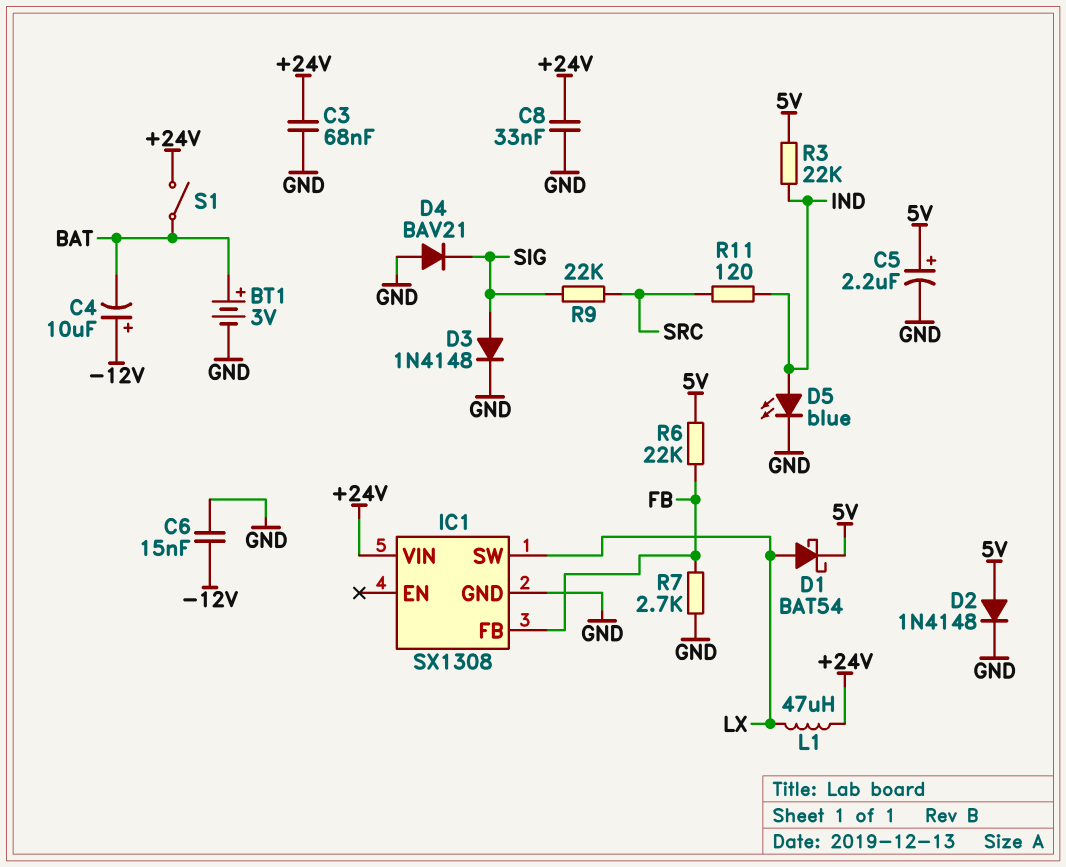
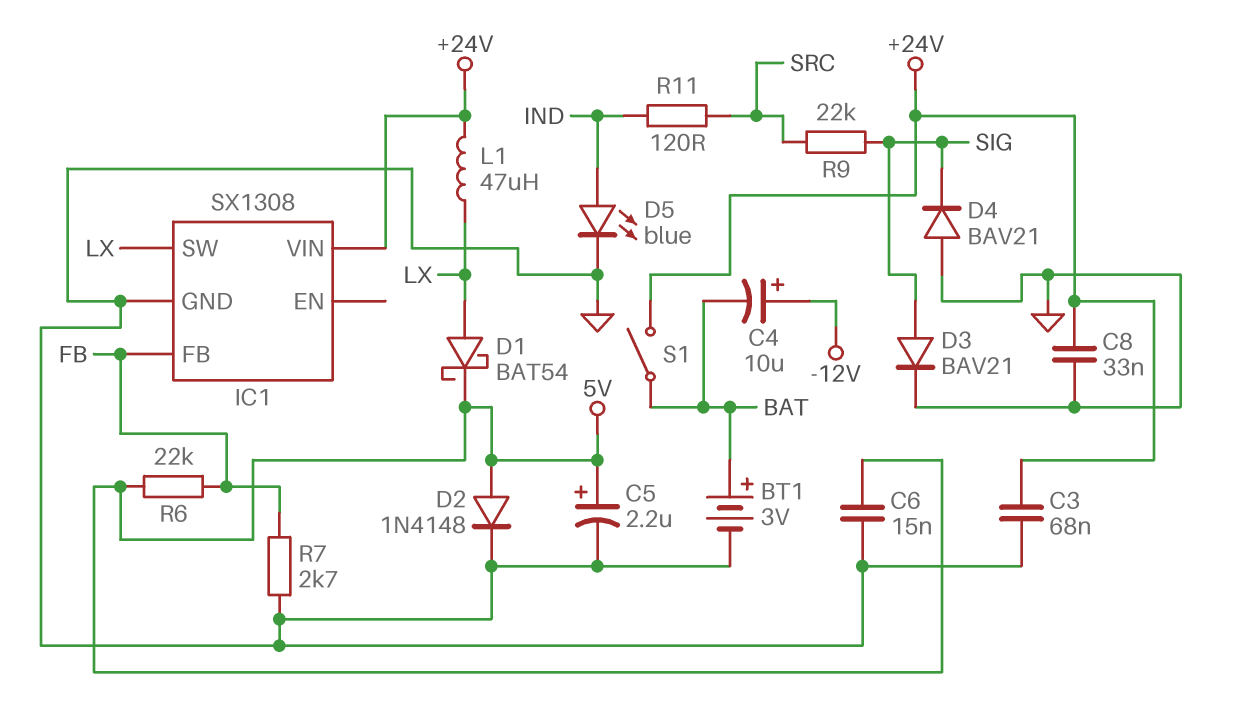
C6: 15nF (-12V, GND) -> 15nF (5V, GND)
D3: diode 1N4148 (A SIG, K GND) -> diode BAV21 (A SIG, K GND)
R3: 22k (5V, IND) -> none

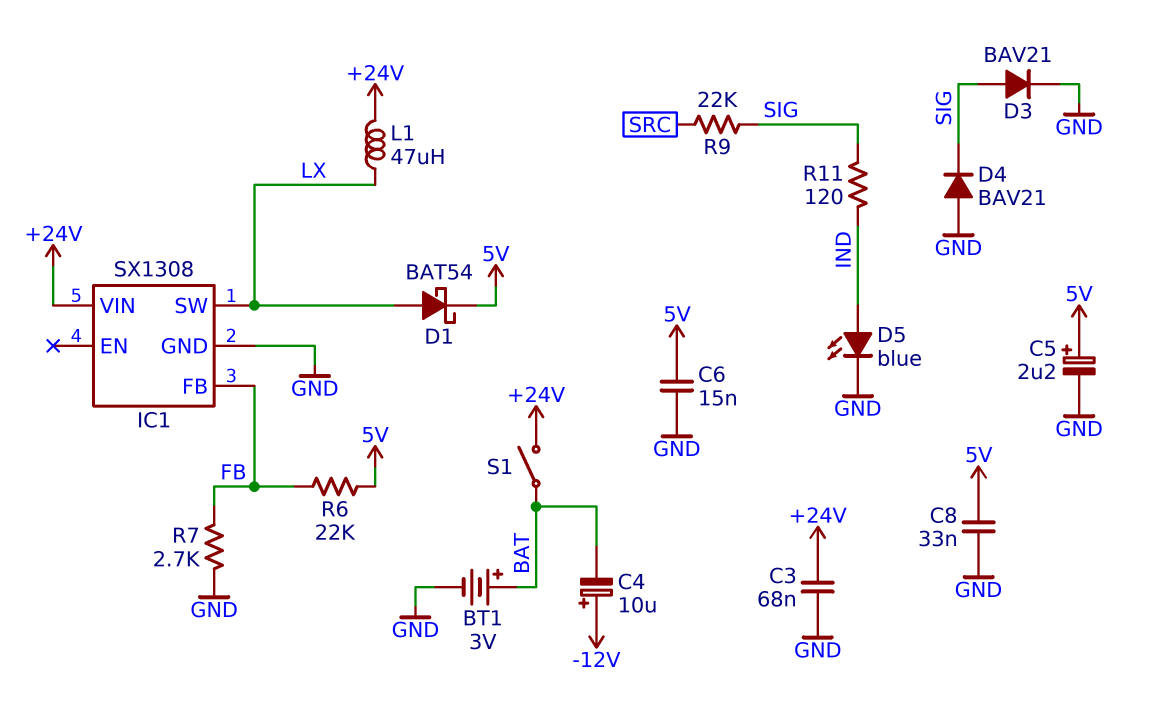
C8: 33nF (+24V, GND) -> 33nF (5V, GND)
D2: diode 1N4148 (A 5V, K GND) -> none
R11: 120 (IND, SRC) -> 120 (IND, SIG)

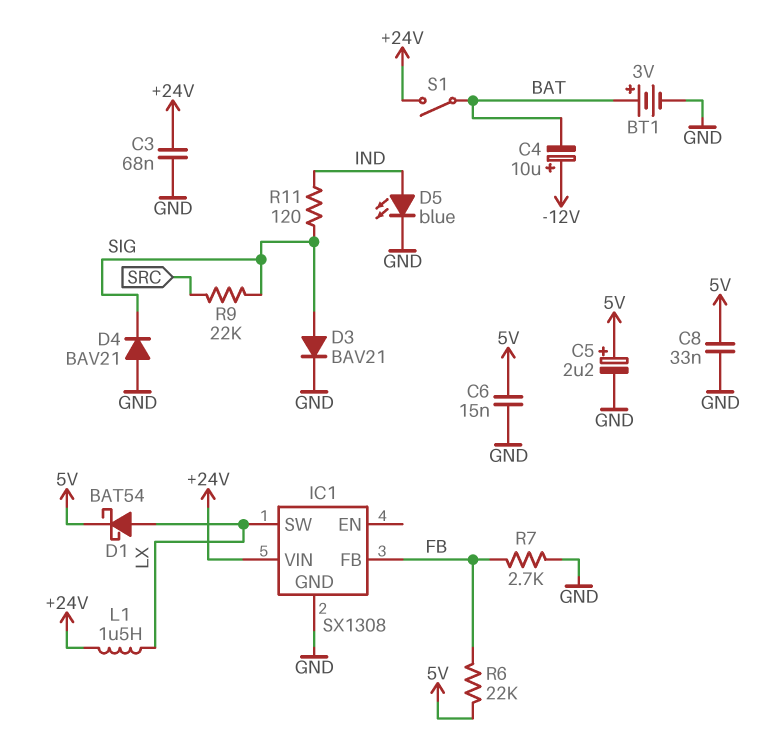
L1: 47uH (+24V, LX) -> 1.5uH (+24V, LX)

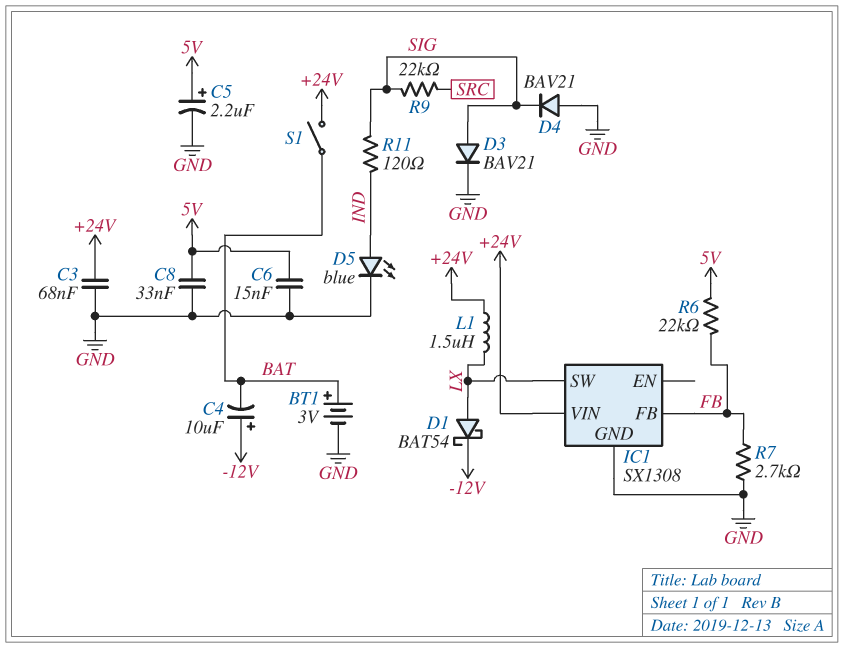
D1: schottky BAT54 (A LX, K 5V) -> schottky BAT54 (A LX, K -12V)

